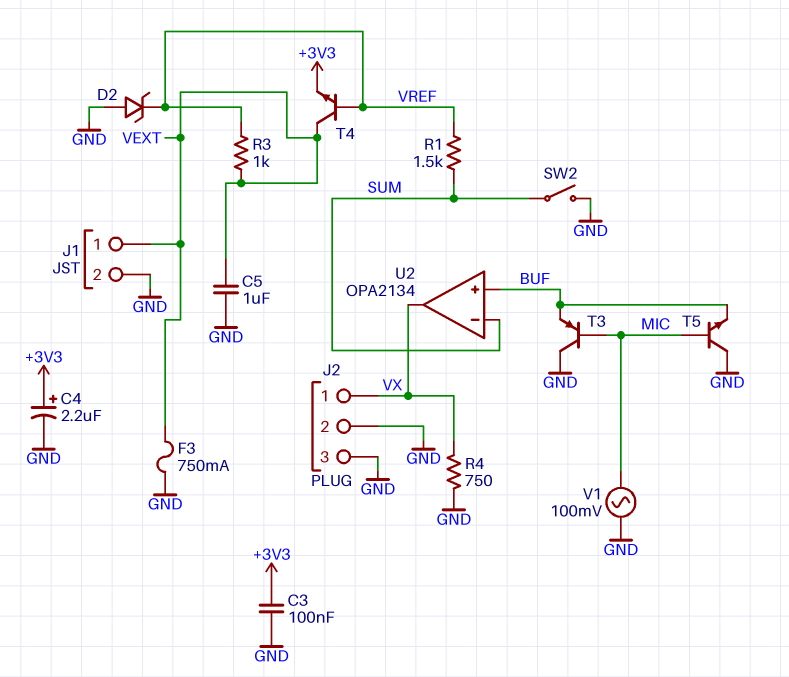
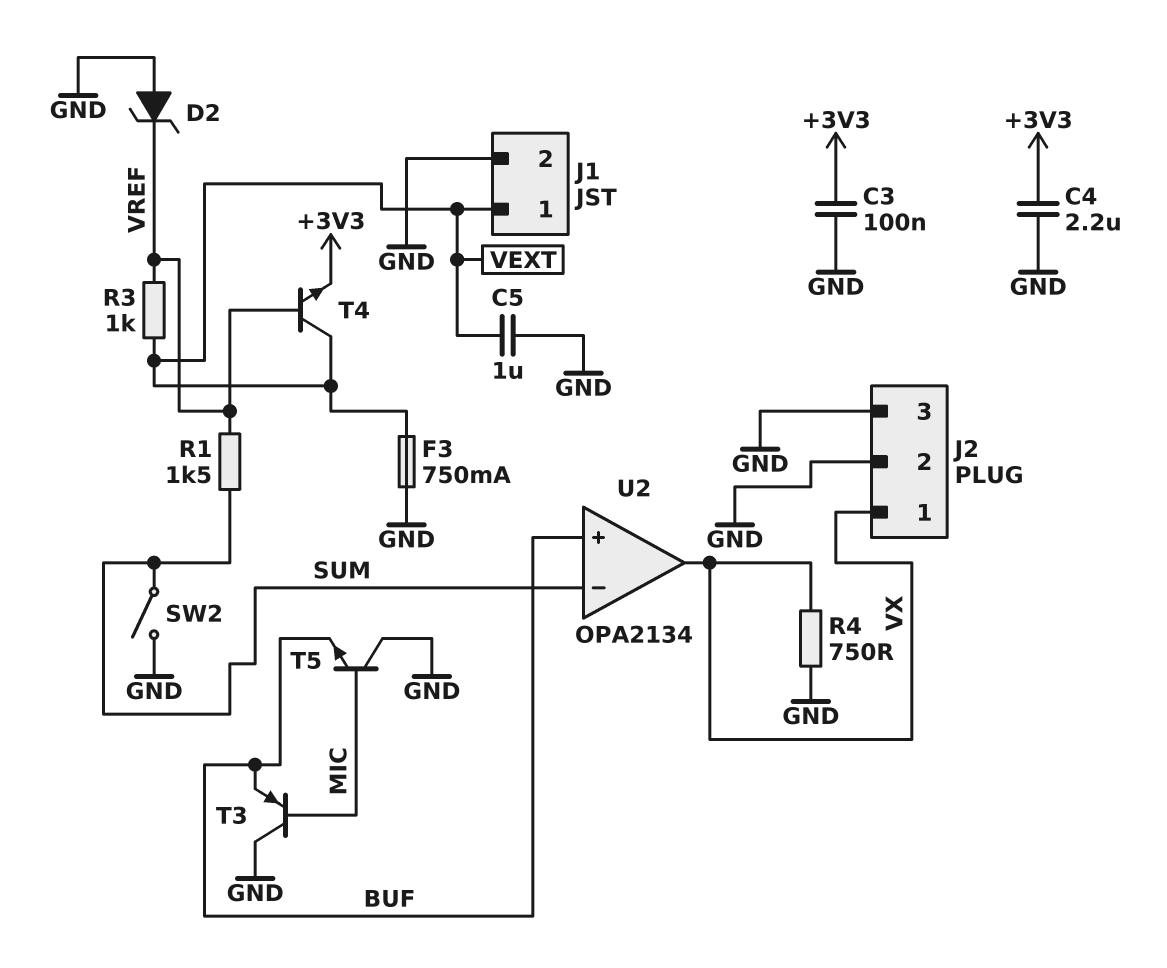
C4: 2.2uF (plus +3V3, minus GND) -> 2.2uF (+3V3, GND)
V1: AC 100mV (GND, MIC) -> none

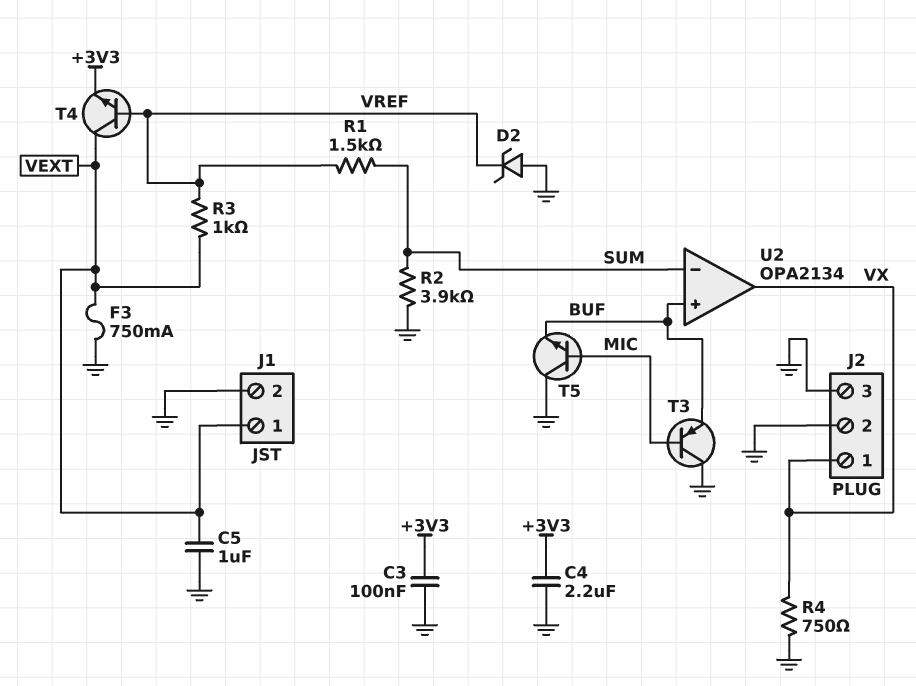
R2: none -> 3.9k (GND, SUM)
SW2: switch (GND, SUM) -> none

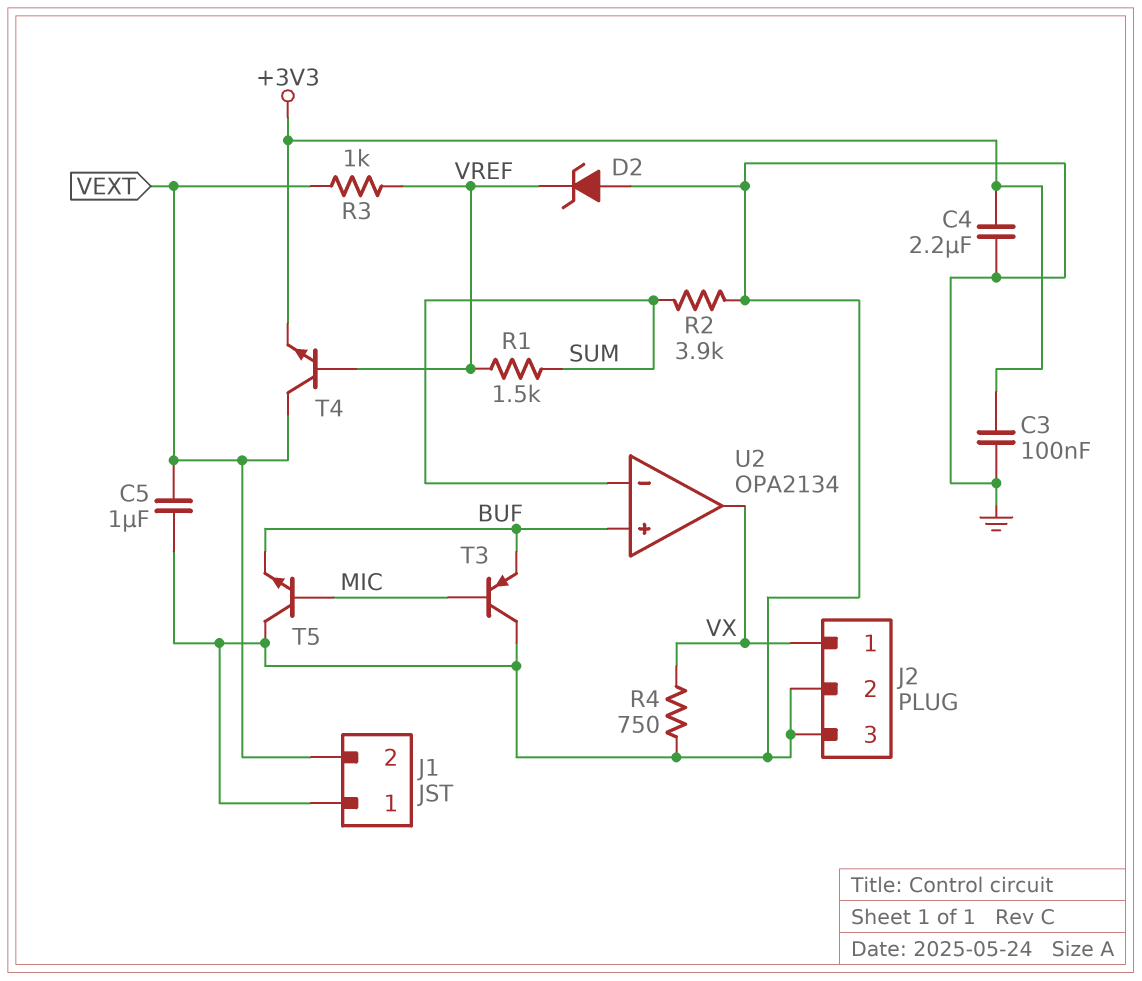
F3: 750mA (GND, VEXT) -> none
J1 pin 1: VEXT -> GND
J1 pin 2: GND -> VEXT

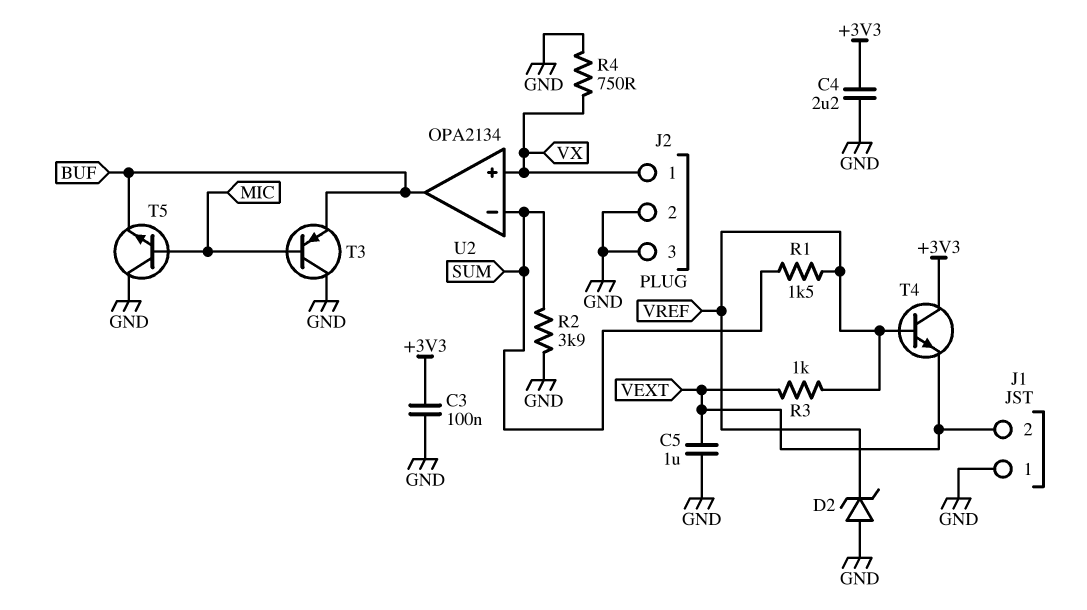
T4: NPN (B VREF, C VEXT, E +3V3) -> NPN (B VREF, C +3V3, E VEXT)
U2 pin in+: BUF -> VX
U2 pin out: VX -> BUF

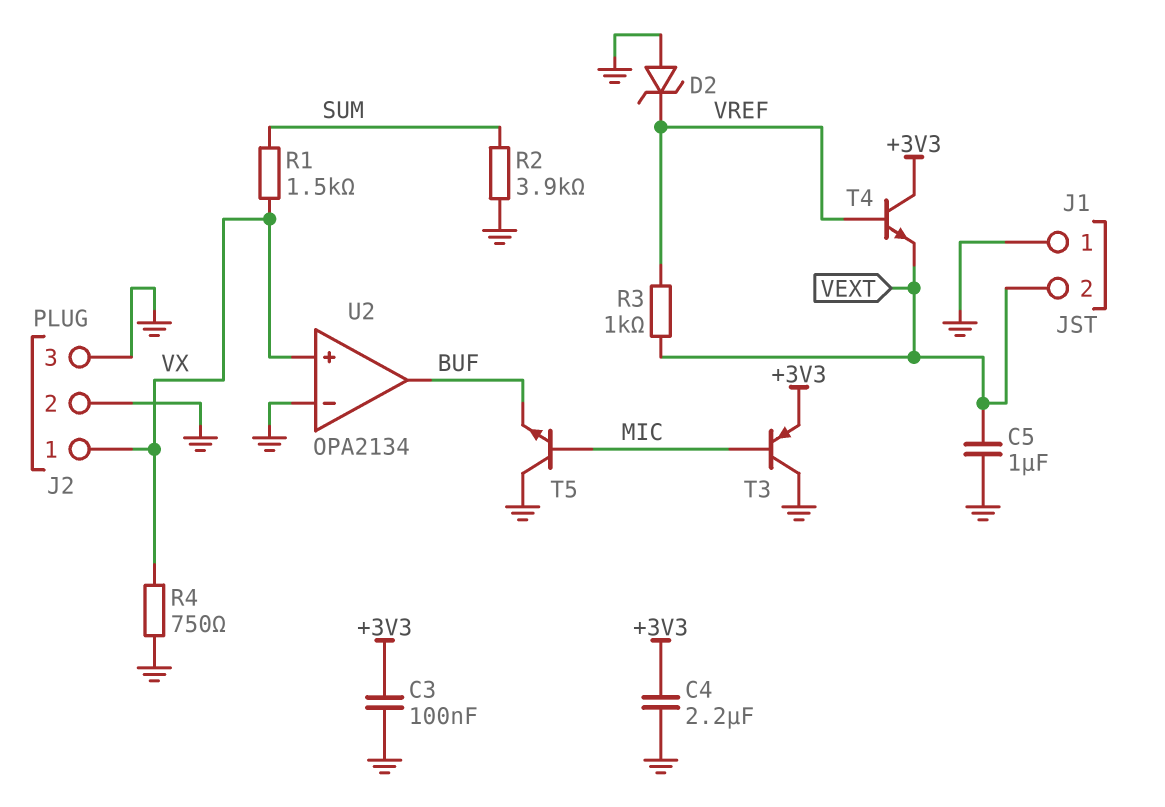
R1: 1.5k (SUM, VREF) -> 1.5k (SUM, VX)
T3: PNP (B MIC, C GND, E BUF) -> PNP (B MIC, C GND, E +3V3)
U2 pin in-: SUM -> GND

